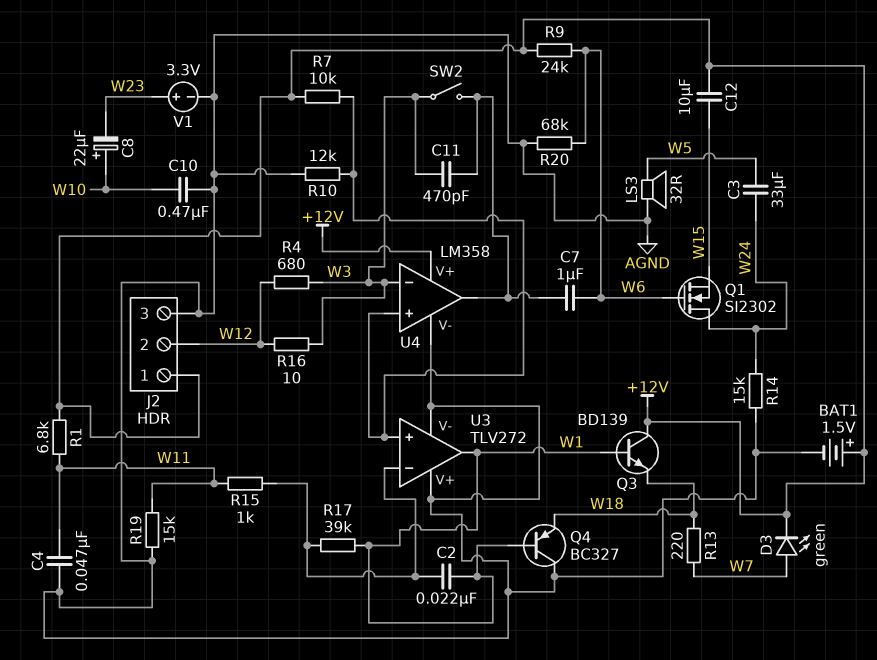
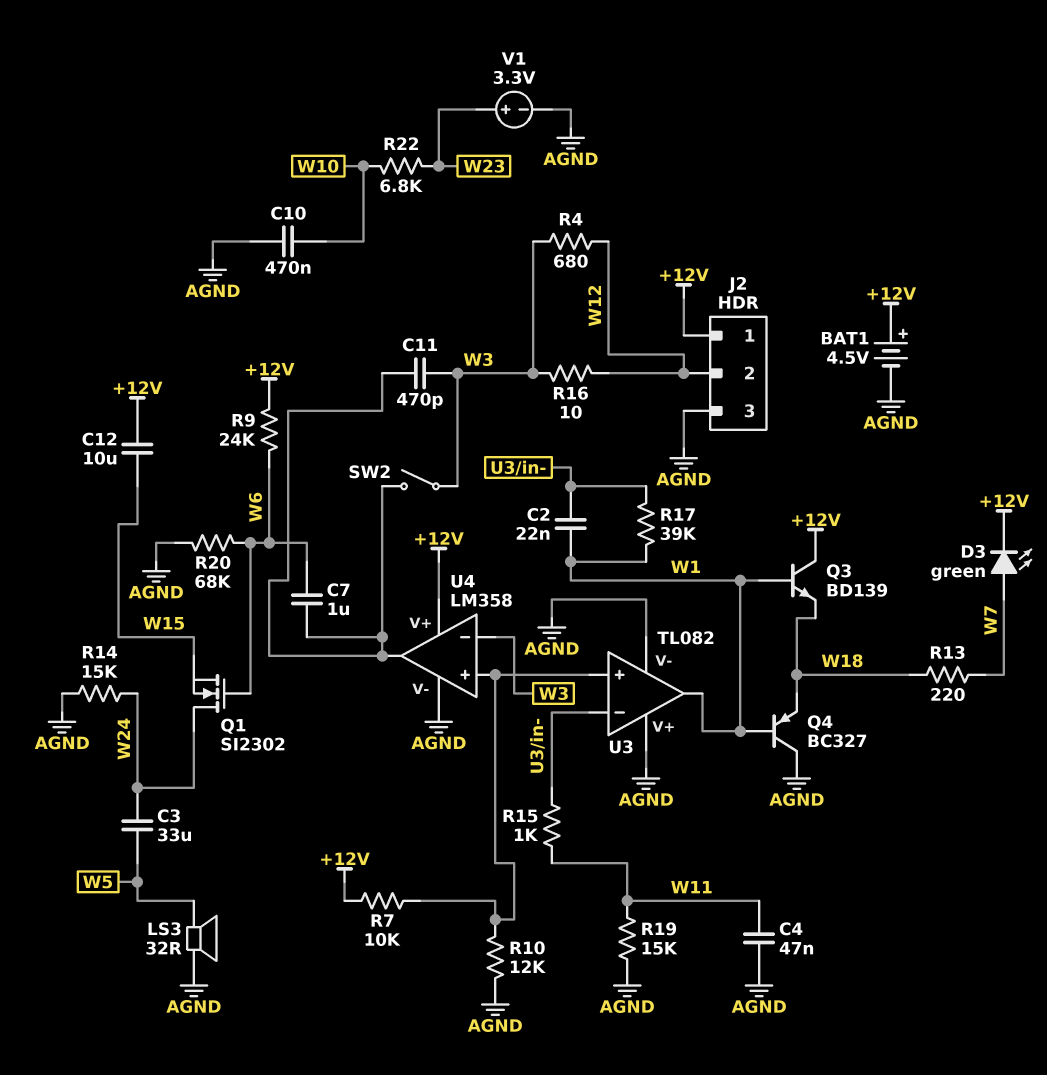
BAT1: 1.5V (plus +12V, minus AGND) -> 4.5V (plus +12V, minus AGND)
C8: 22uF (plus W10, minus W23) -> none
R1: 6.8k (+12V, W11) -> none
R22: none -> 6.8k (W10, W23)
U3: TLV272 -> TL082

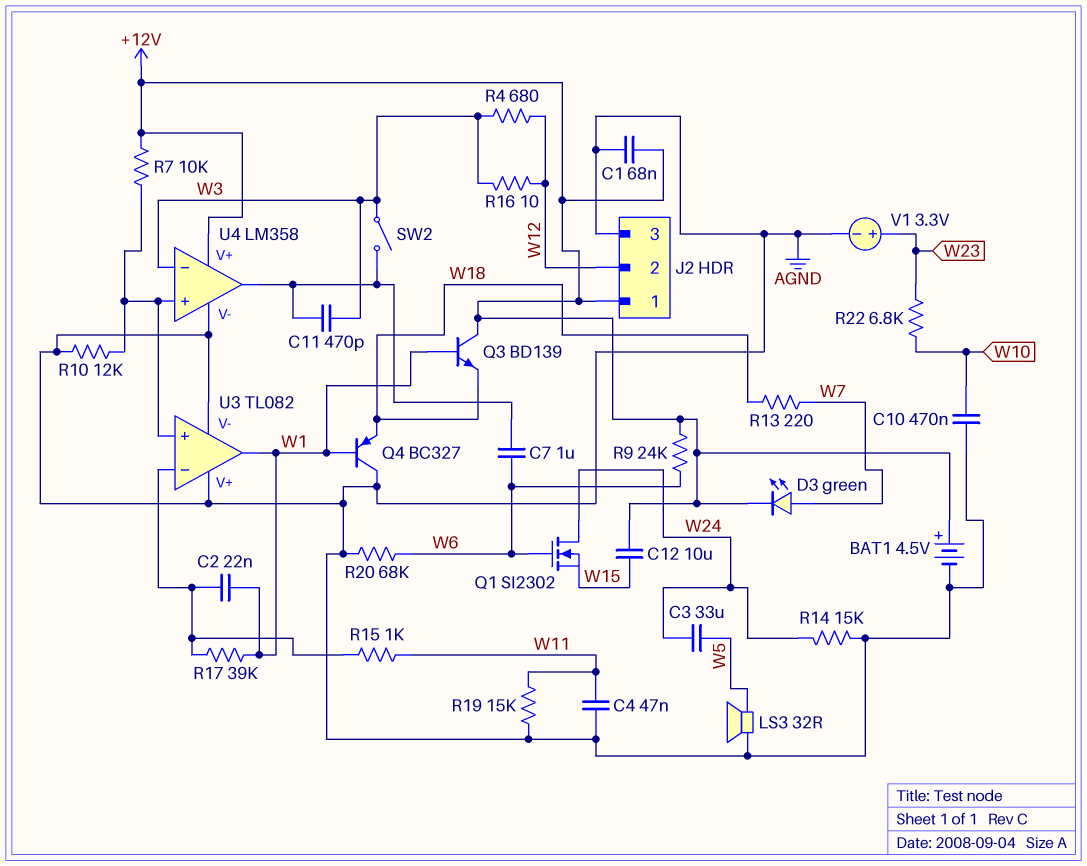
C1: none -> 68nF (+12V, AGND)

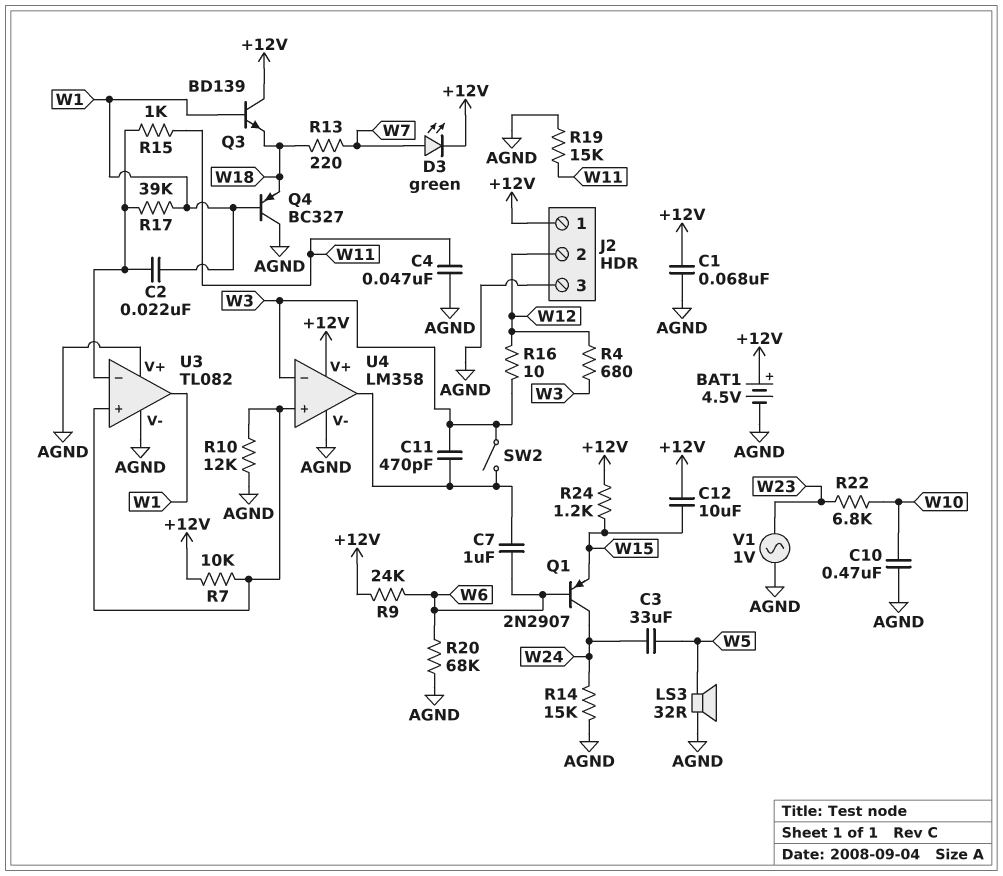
Q1: NMOS SI2302 (G W6, D W24, S W15) -> PNP 2N2907 (B W6, C W24, E W15)
R24: none -> 1.2k (+12V, W15)
V1: 3.3V (plus W23, minus AGND) -> AC 1V (AGND, W23)

